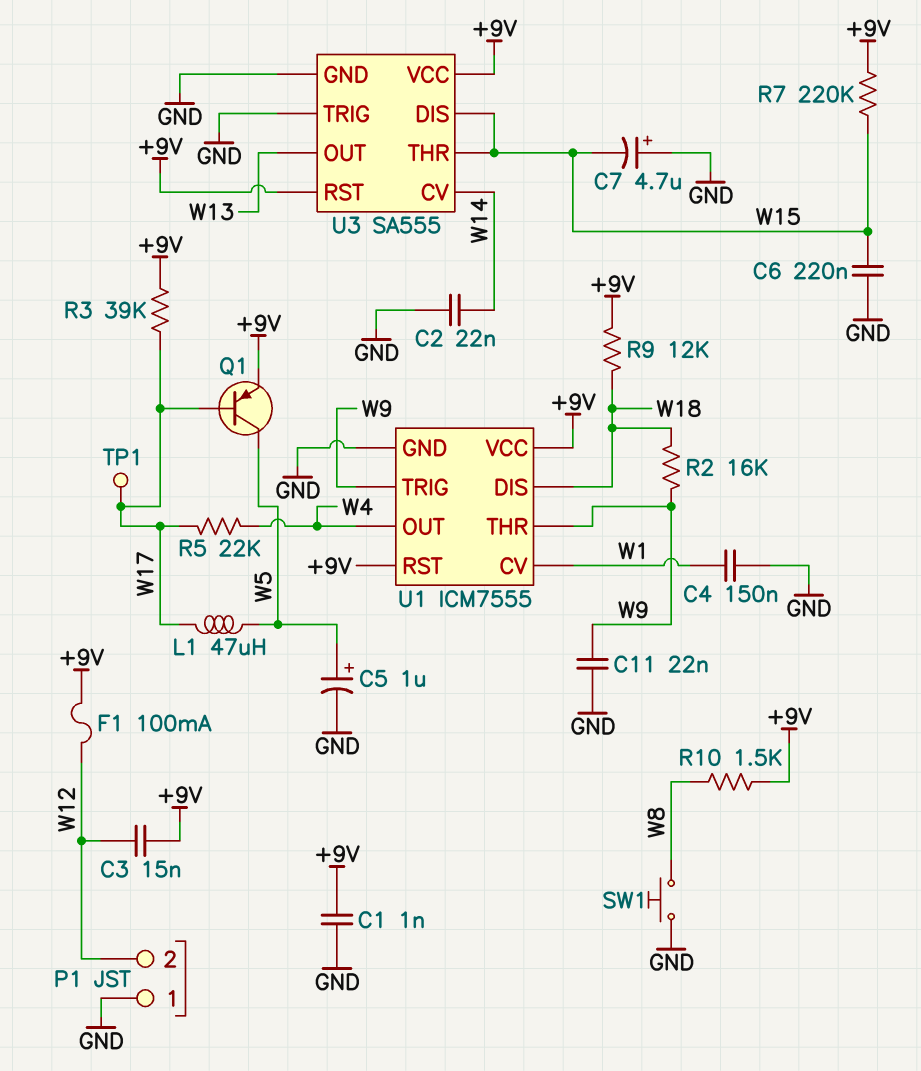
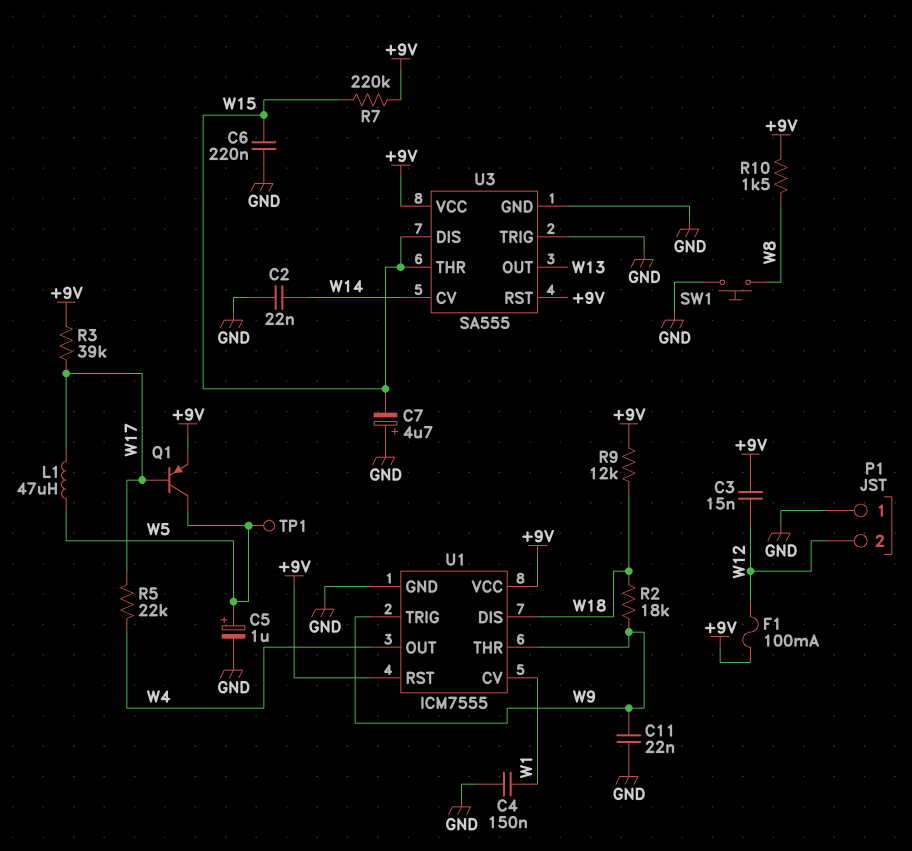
C1: 1nF (+9V, GND) -> none
R2: 16k (W9, W18) -> 18k (W9, W18)
TP1: test point (W17) -> test point (W5)

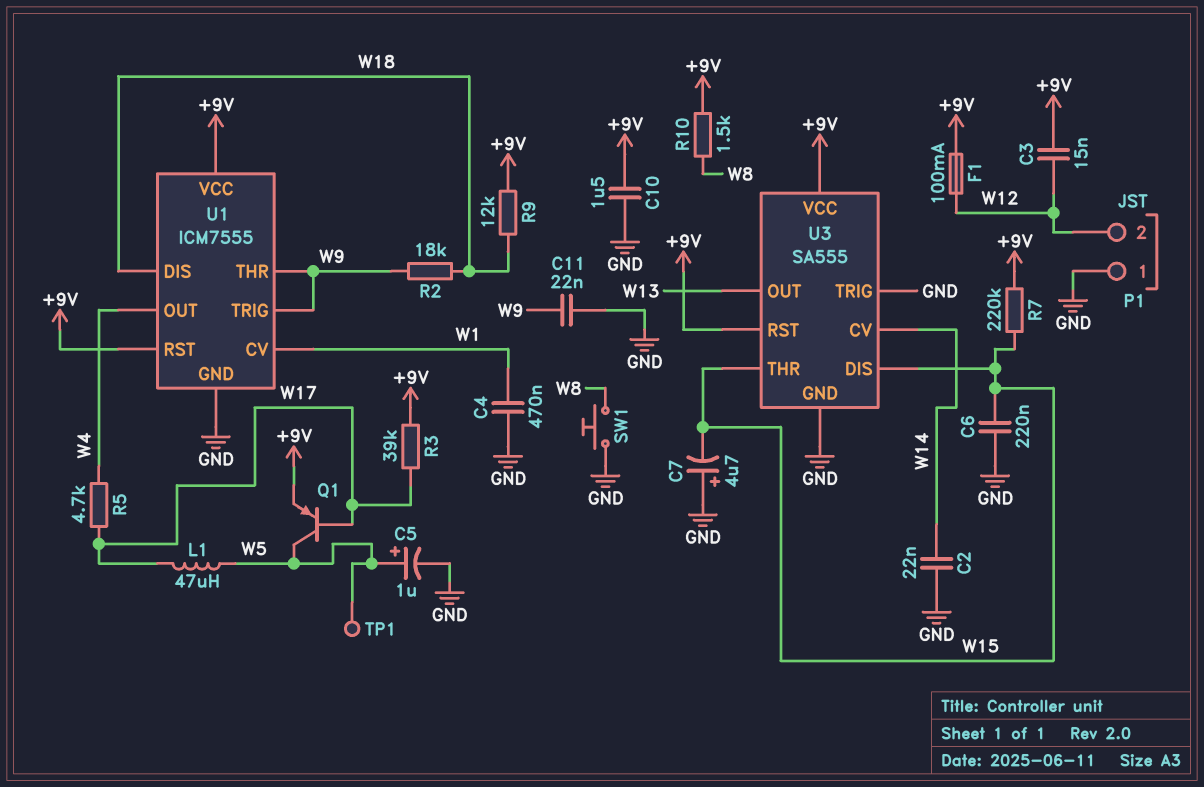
C4: 150nF (GND, W1) -> 470nF (GND, W1)
C10: none -> 1.5uF (+9V, GND)
R5: 22k (W4, W17) -> 4.7k (W4, W17)

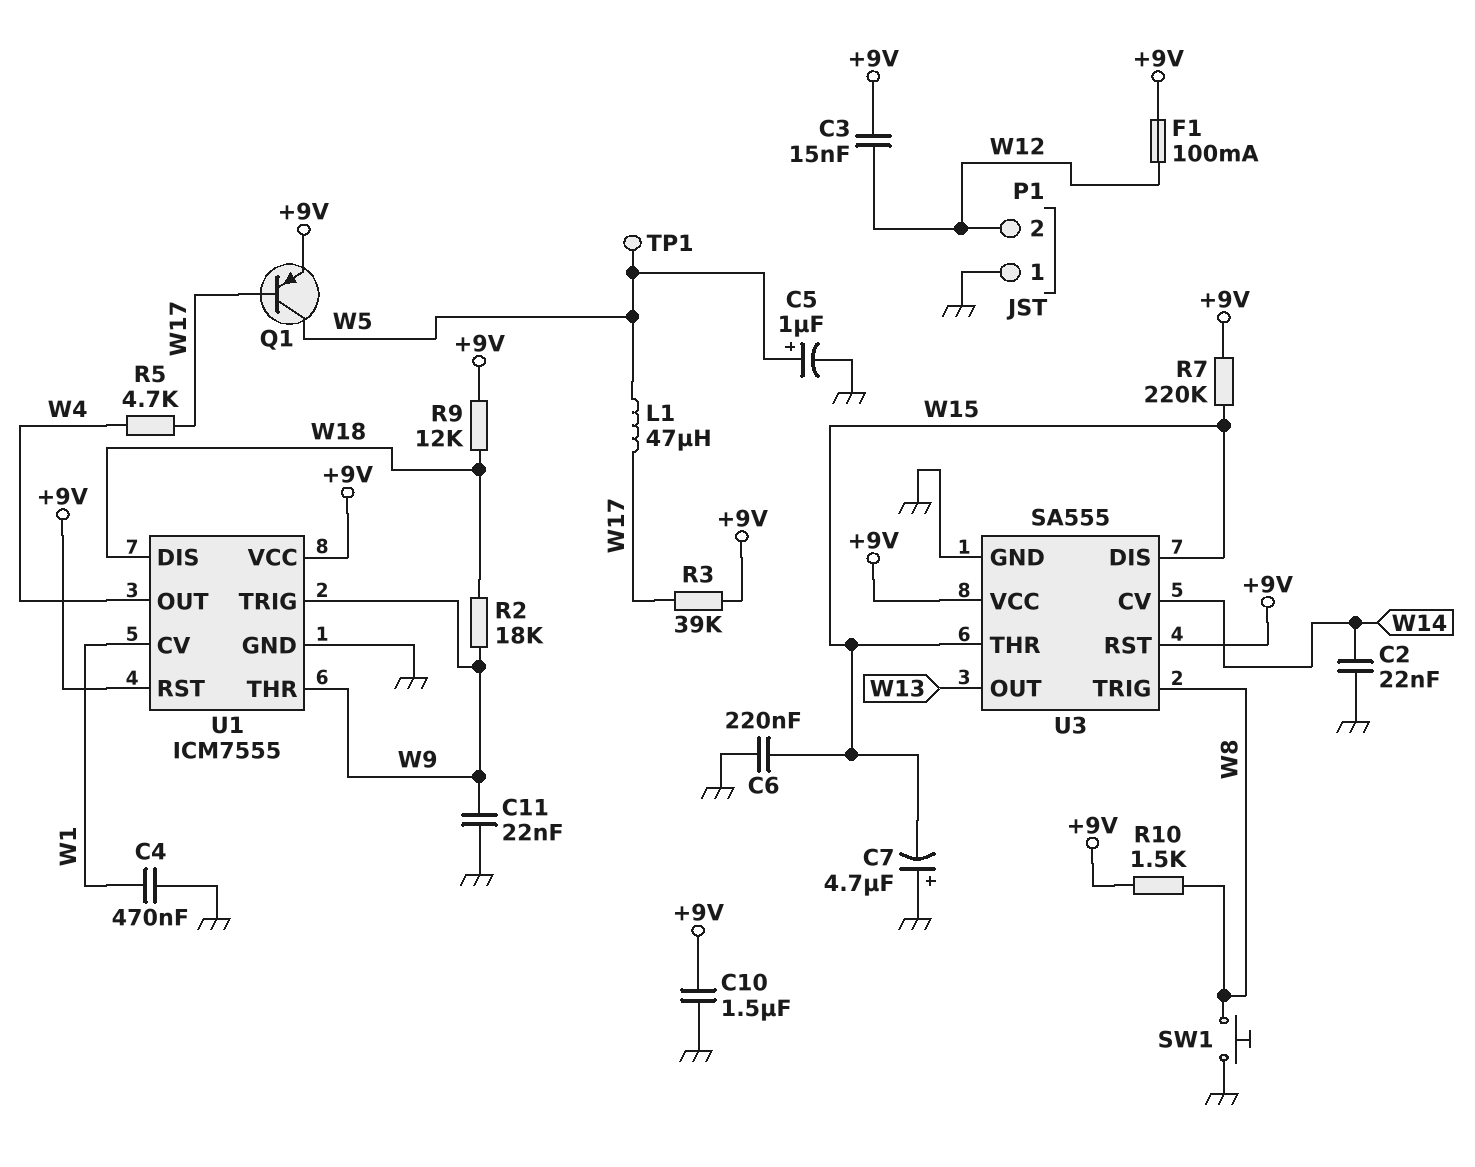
U3 pin TRIG: GND -> W8

